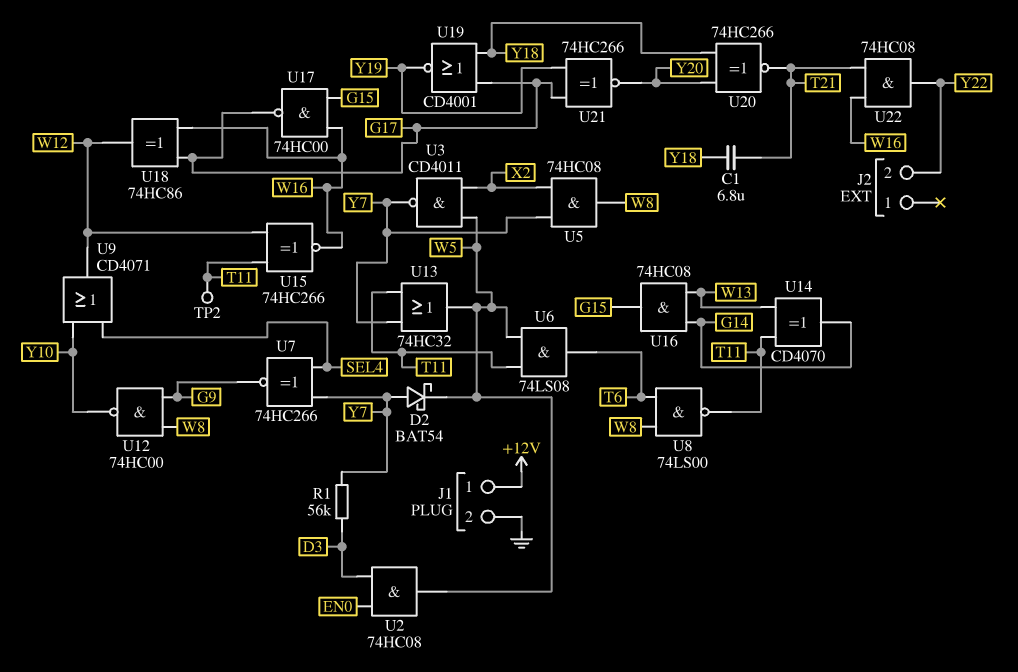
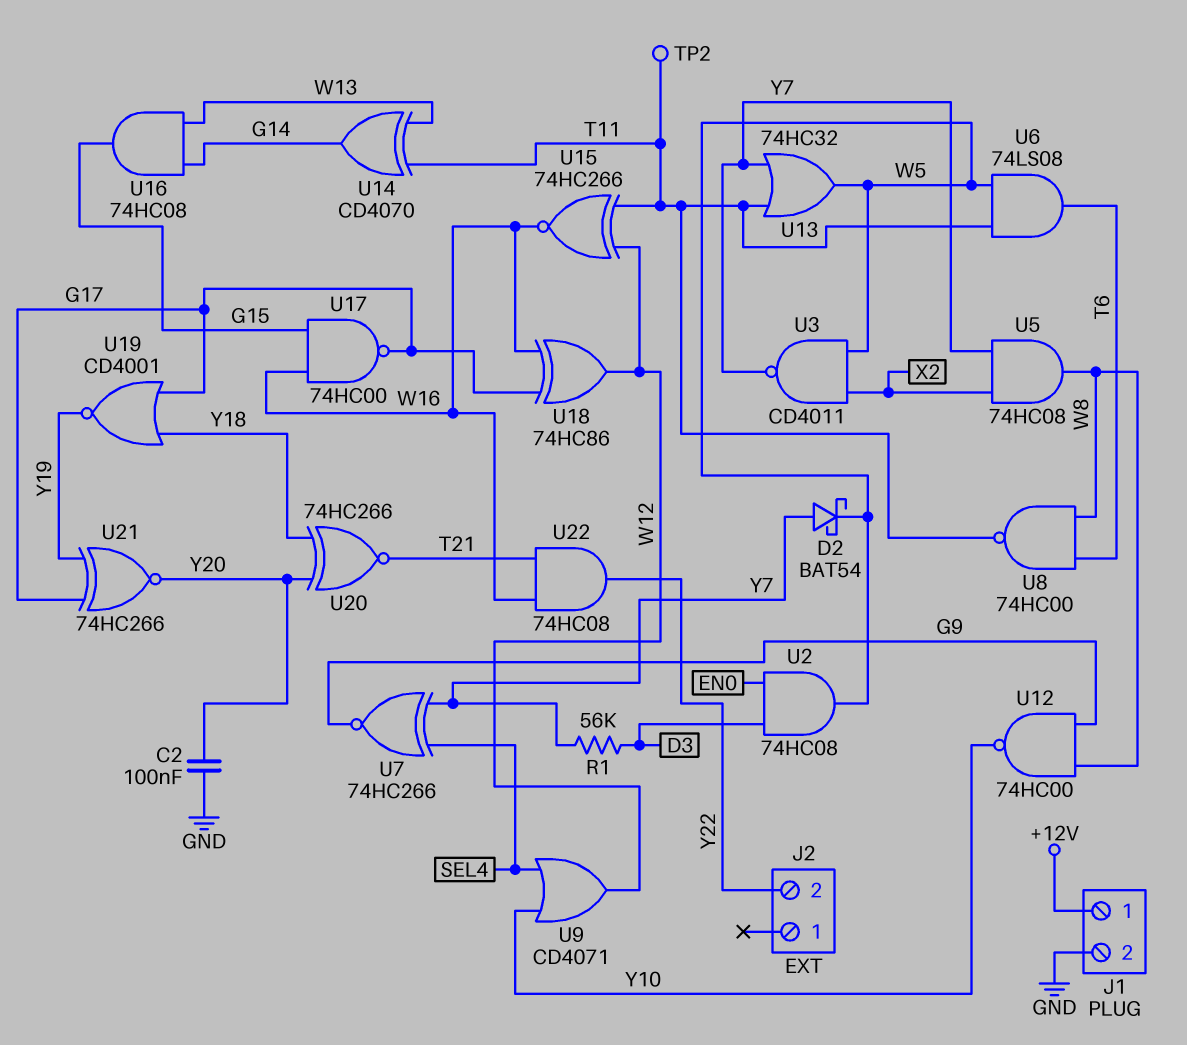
C1: 6.8uF (T21, Y18) -> none
C2: none -> 100nF (GND, Y20)
U8: NAND 74LS00 (in T6, in W8, out T11) -> NAND 74HC00 (in T6, in W8, out T11)

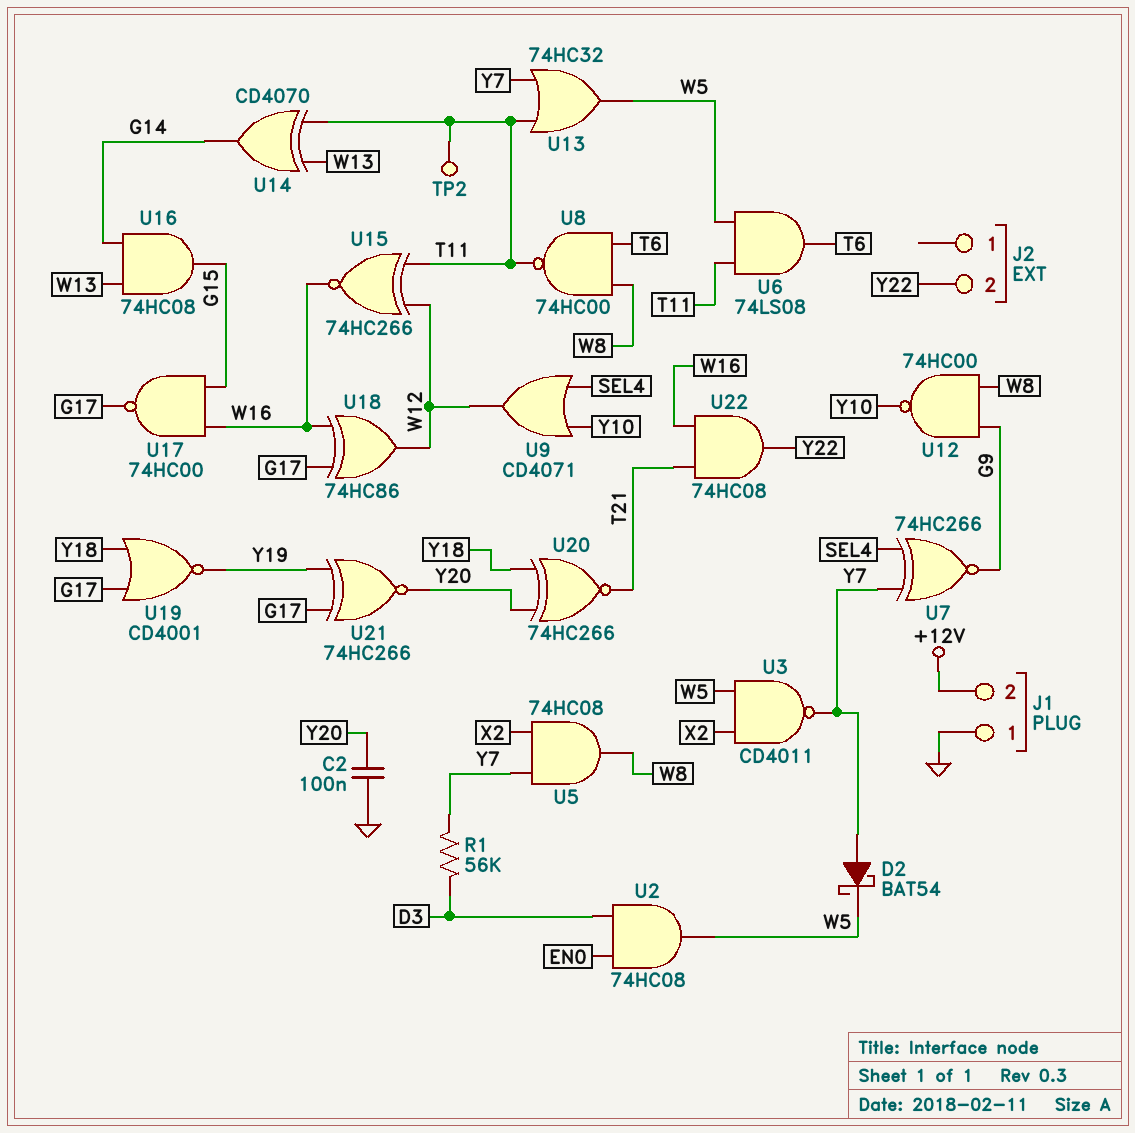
J1 pin 1: +12V -> GND
J1 pin 2: GND -> +12V

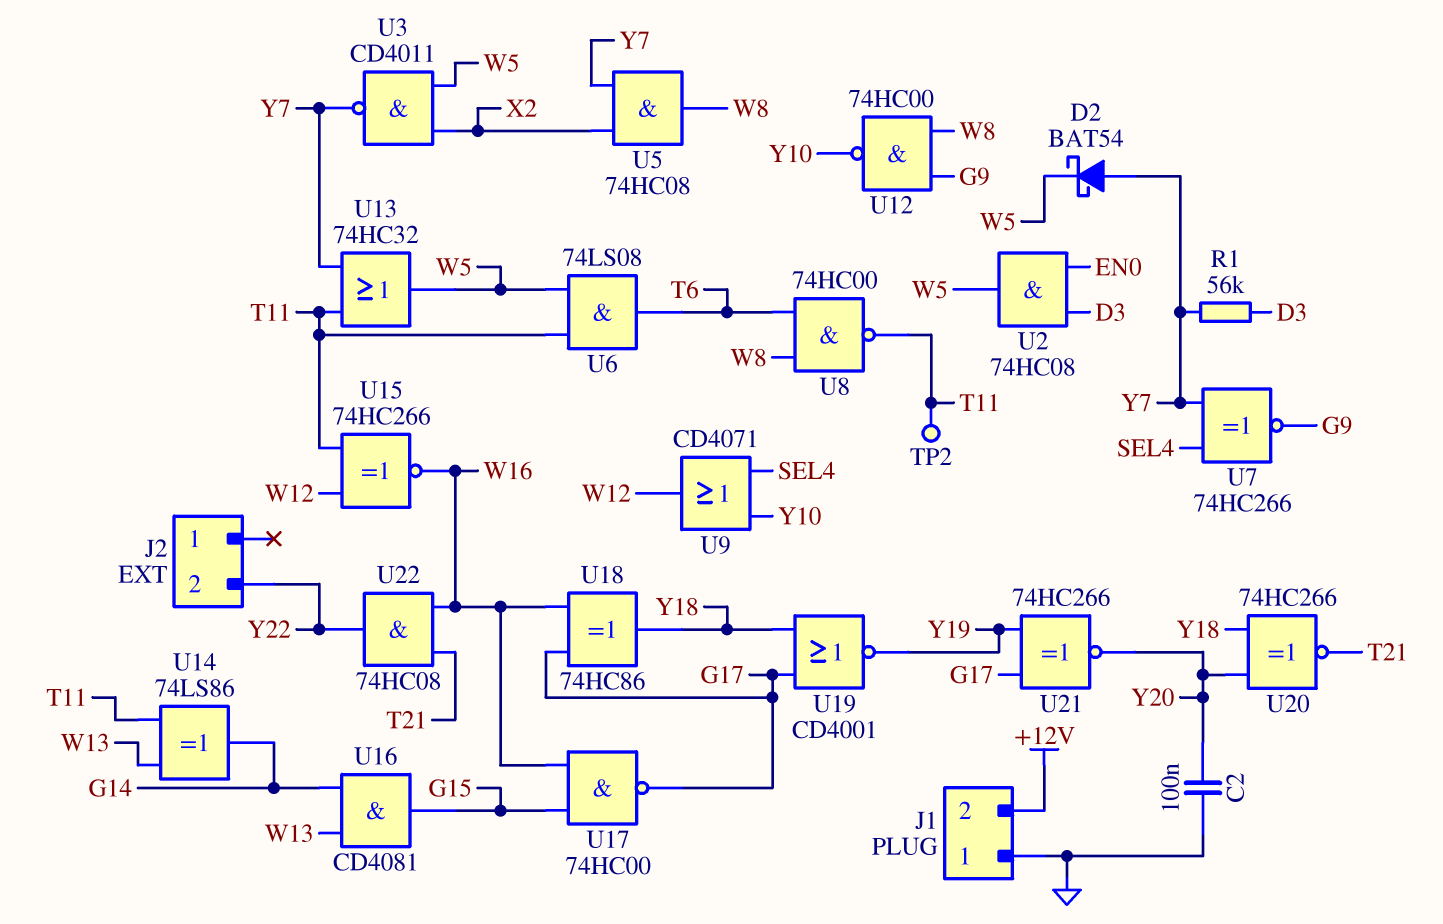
U14: XOR CD4070 (in T11, in W13, out G14) -> XOR 74LS86 (in T11, in W13, out G14)
U16: AND 74HC08 (in G14, in W13, out G15) -> AND CD4081 (in G14, in W13, out G15)
U18: XOR 74HC86 (in G17, in W16, out W12) -> XOR 74HC86 (in G17, in W16, out Y18)

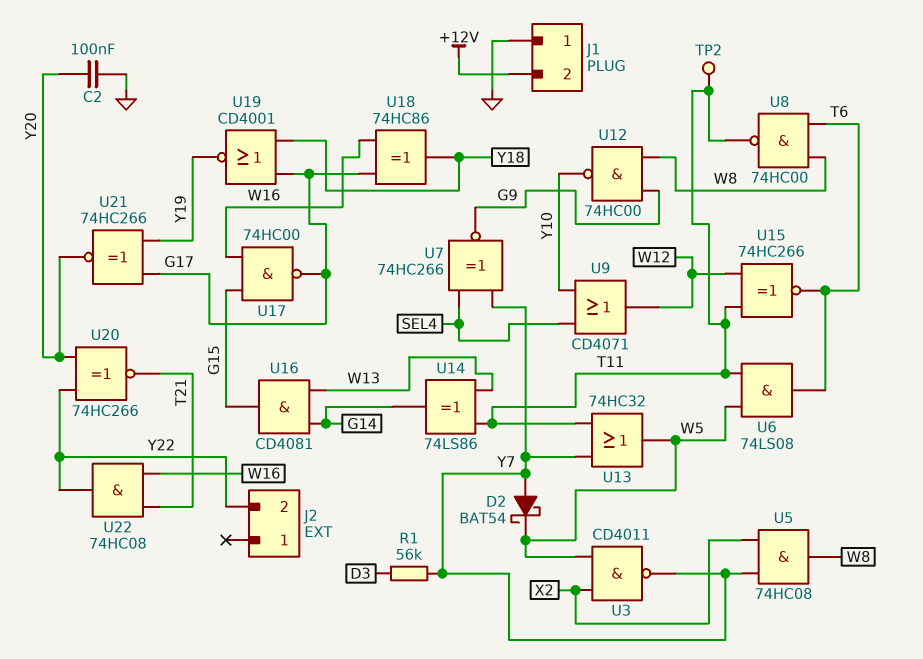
U2: AND 74HC08 (in D3, in EN0, out W5) -> none
U15: XNOR 74HC266 (in T11, in W12, out W16) -> XNOR 74HC266 (in T11, in W12, out T6)
U20: XNOR 74HC266 (in Y18, in Y20, out T21) -> XNOR 74HC266 (in Y20, in Y22, out T21)

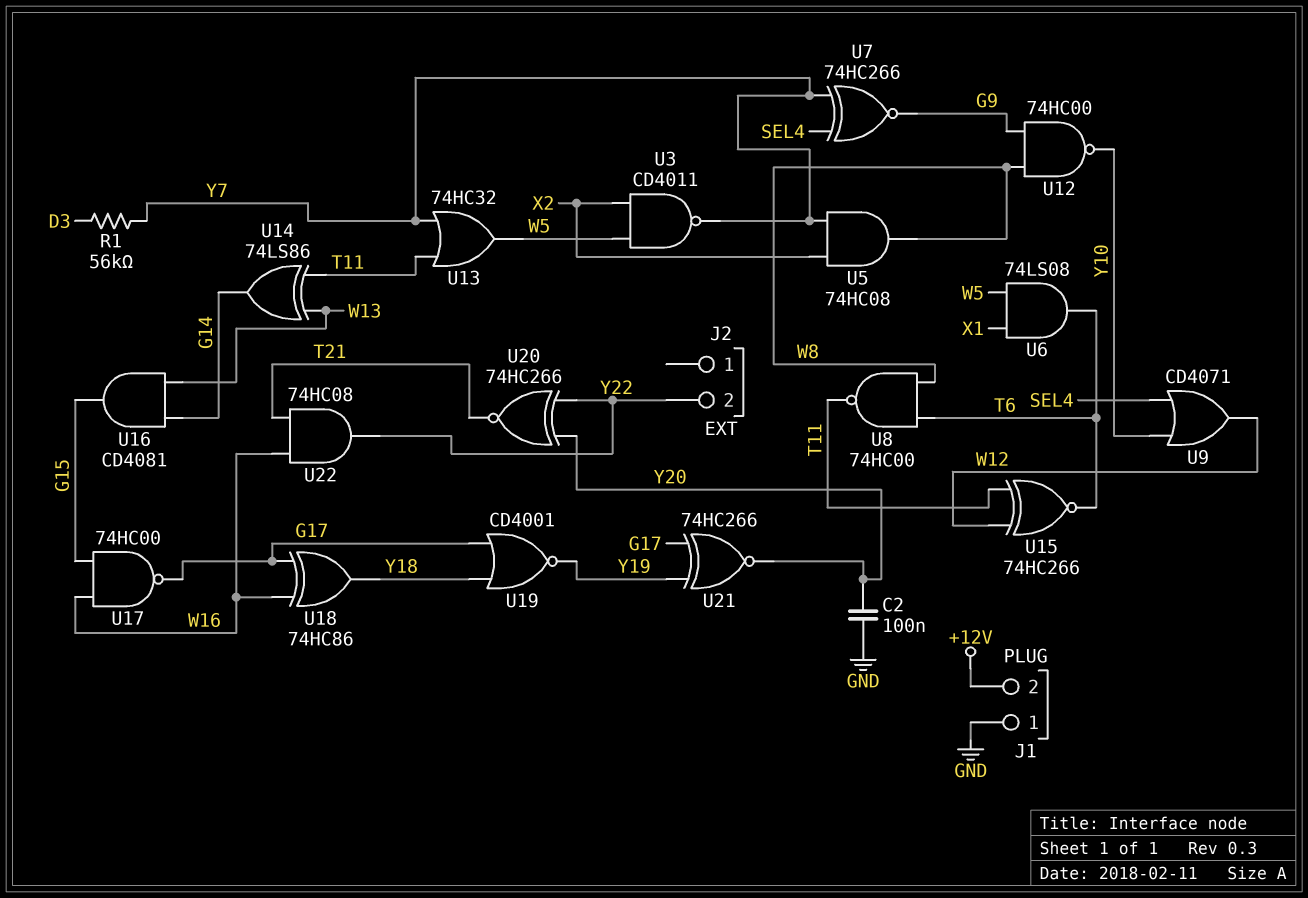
D2: schottky BAT54 (A Y7, K W5) -> none
TP2: test point (T11) -> none
U6: AND 74LS08 (in T11, in W5, out T6) -> AND 74LS08 (in W5, in X1, out T6)

